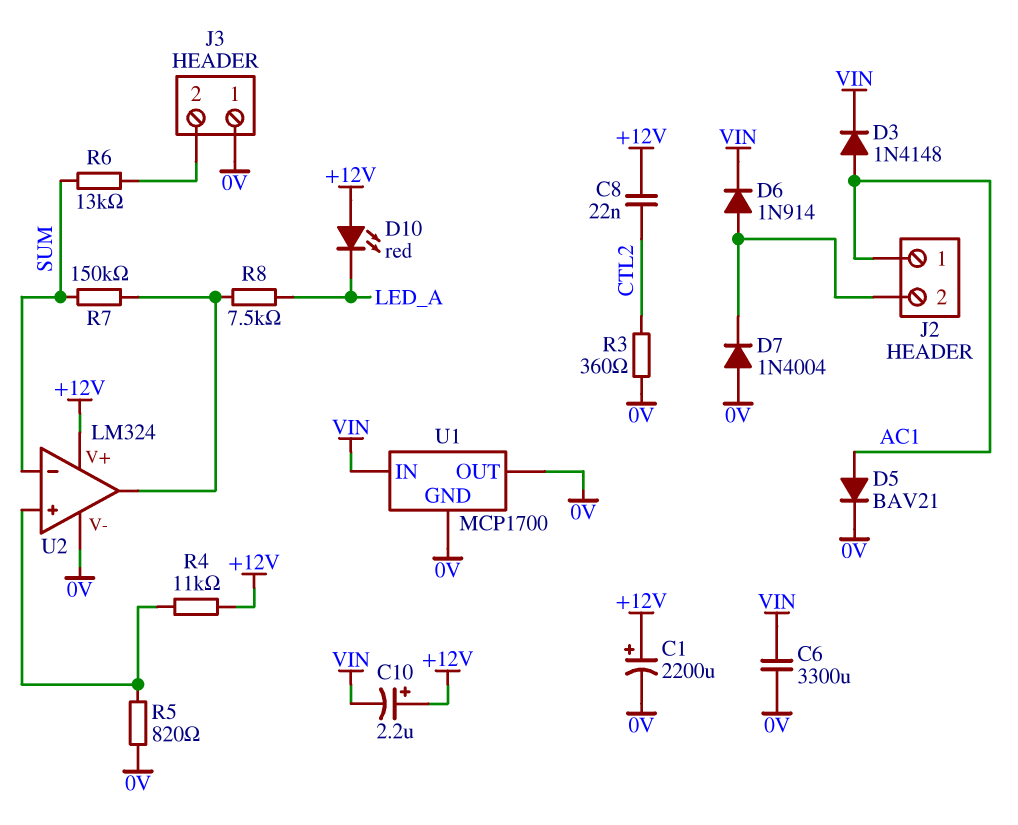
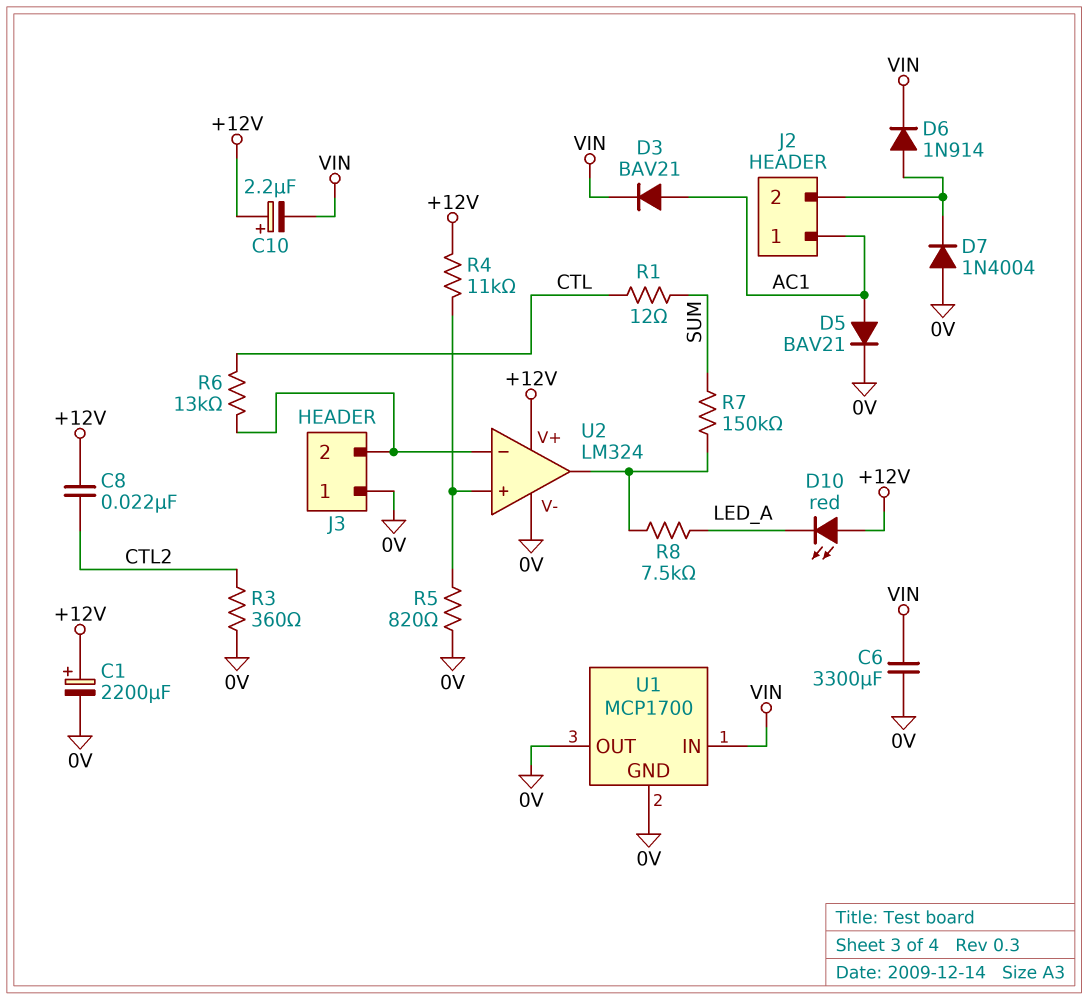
D3: diode 1N4148 (A AC1, K VIN) -> diode BAV21 (A AC1, K VIN)
R1: none -> 12 (CTL, SUM)
R6: 13k (J3/2, SUM) -> 13k (CTL, J3/2)
U2 pin in-: SUM -> J3/2

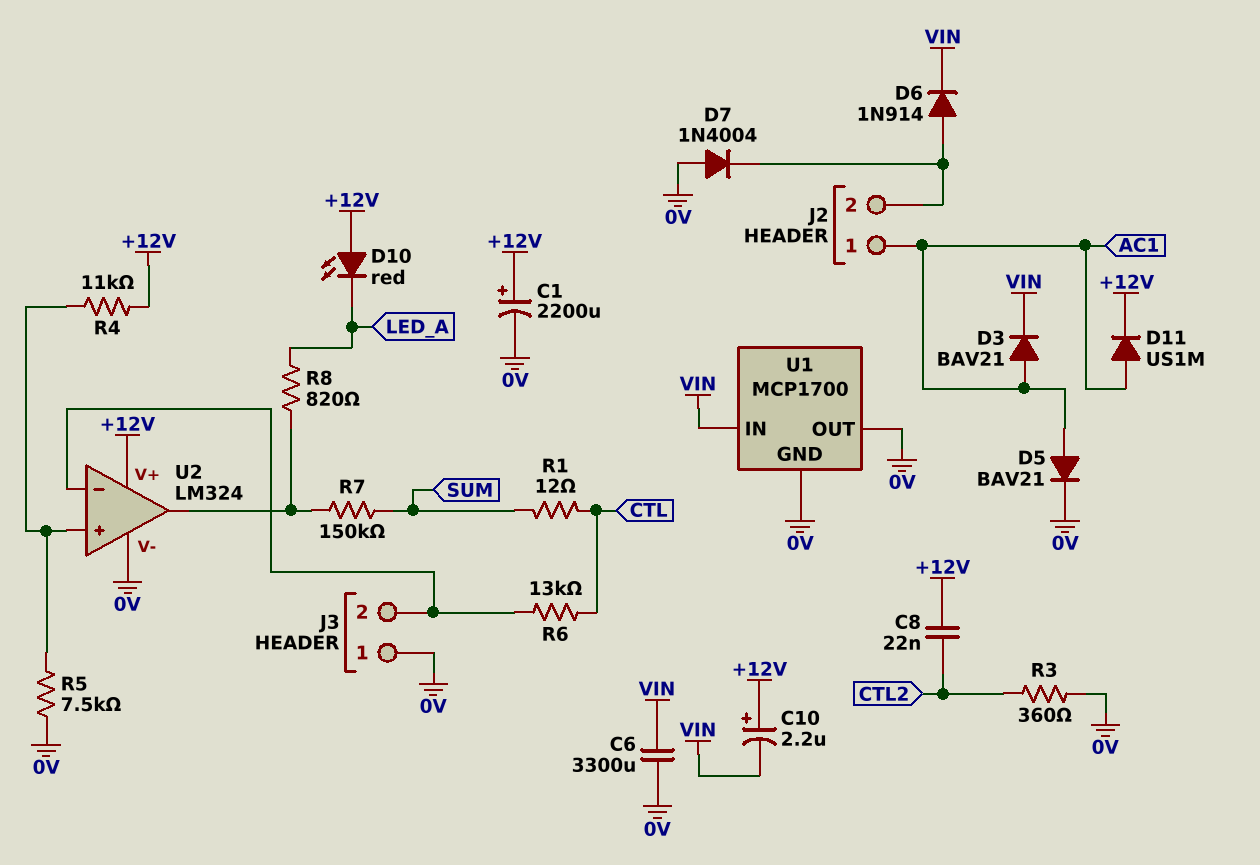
D11: none -> diode US1M (A AC1, K +12V)
R5: 820 (0V, U2/in+) -> 7.5k (0V, U2/in+)
R8: 7.5k (LED_A, U2/out) -> 820 (LED_A, U2/out)

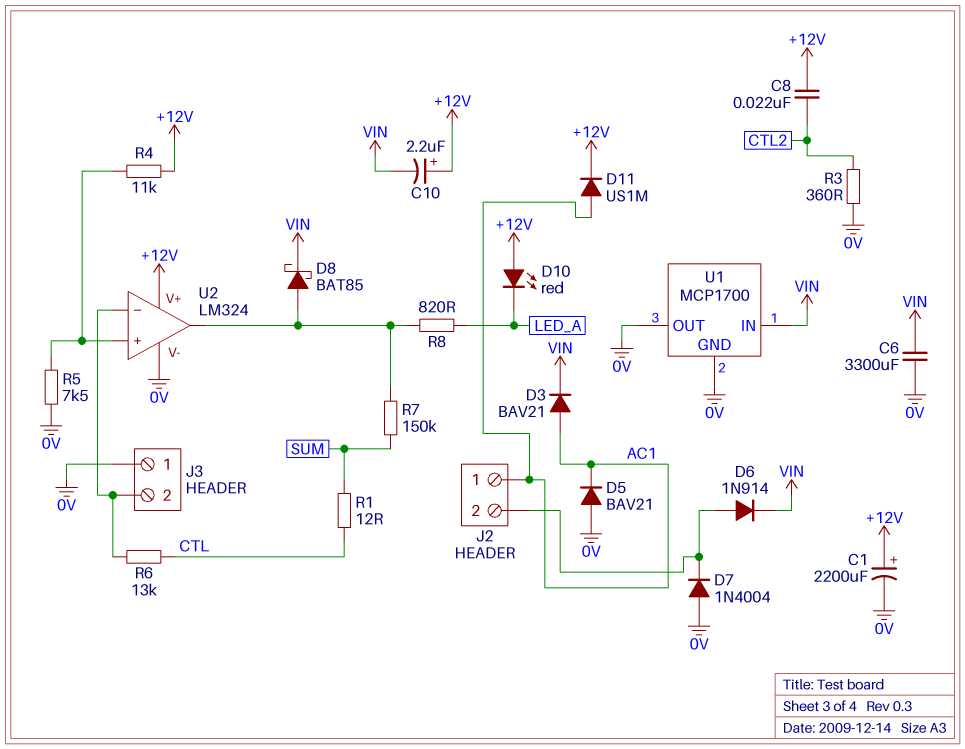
D5: diode BAV21 (A AC1, K 0V) -> diode BAV21 (A 0V, K AC1)
D8: none -> schottky BAT85 (A U2/out, K VIN)

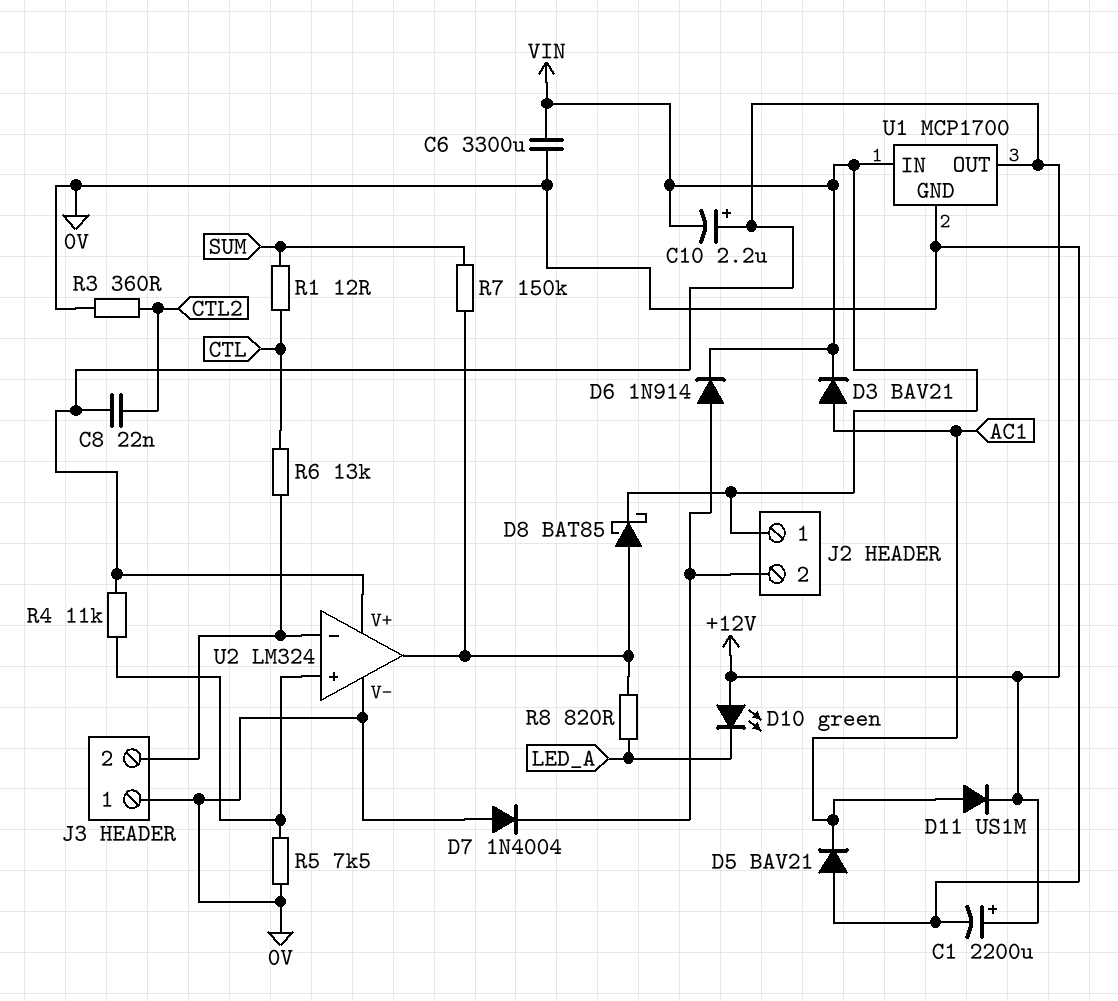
D10: LED red (A +12V, K LED_A) -> LED green (A +12V, K LED_A)
J2 pin 1: AC1 -> VIN
U1 pin OUT: 0V -> +12V

